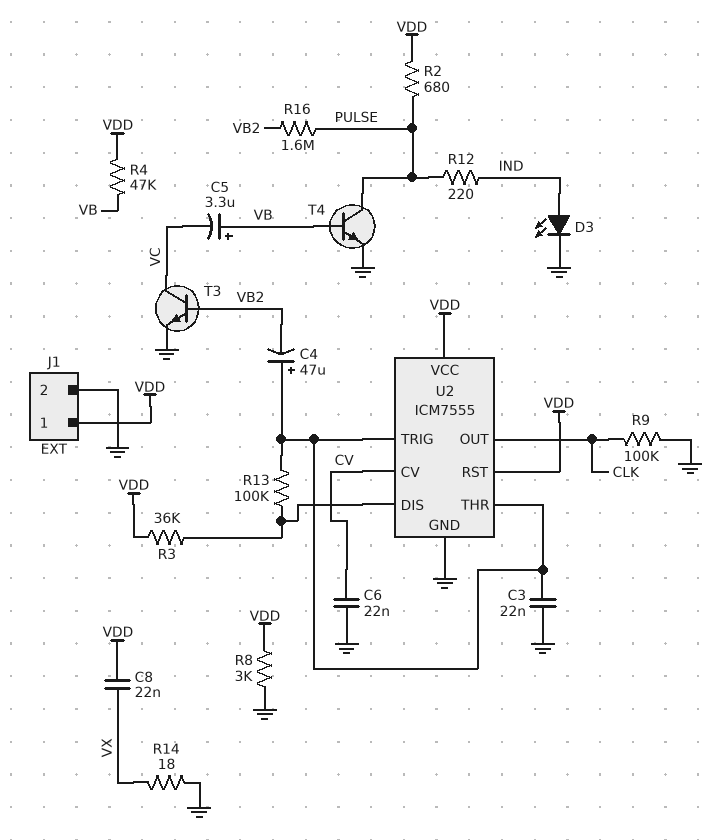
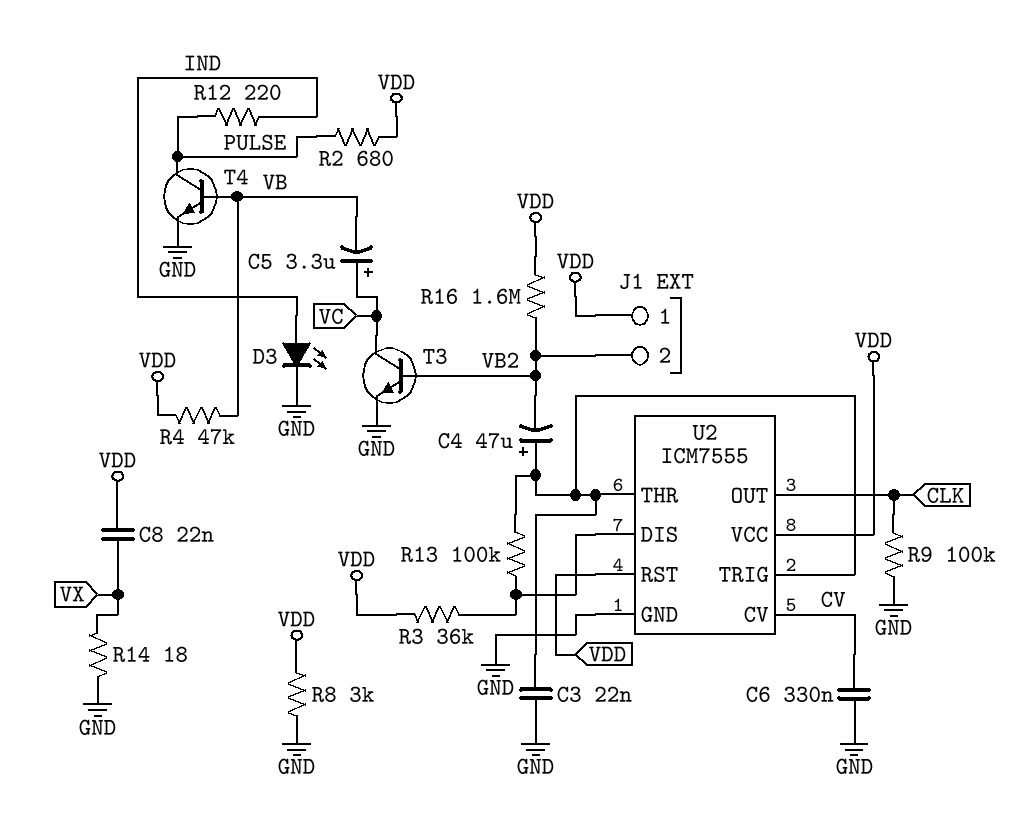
C5: 3.3uF (plus VB, minus VC) -> 3.3uF (plus VC, minus VB)
C6: 22nF (CV, GND) -> 330nF (CV, GND)
J1 pin 2: GND -> VB2
R16: 1.6M (PULSE, VB2) -> 1.6M (VB2, VDD)

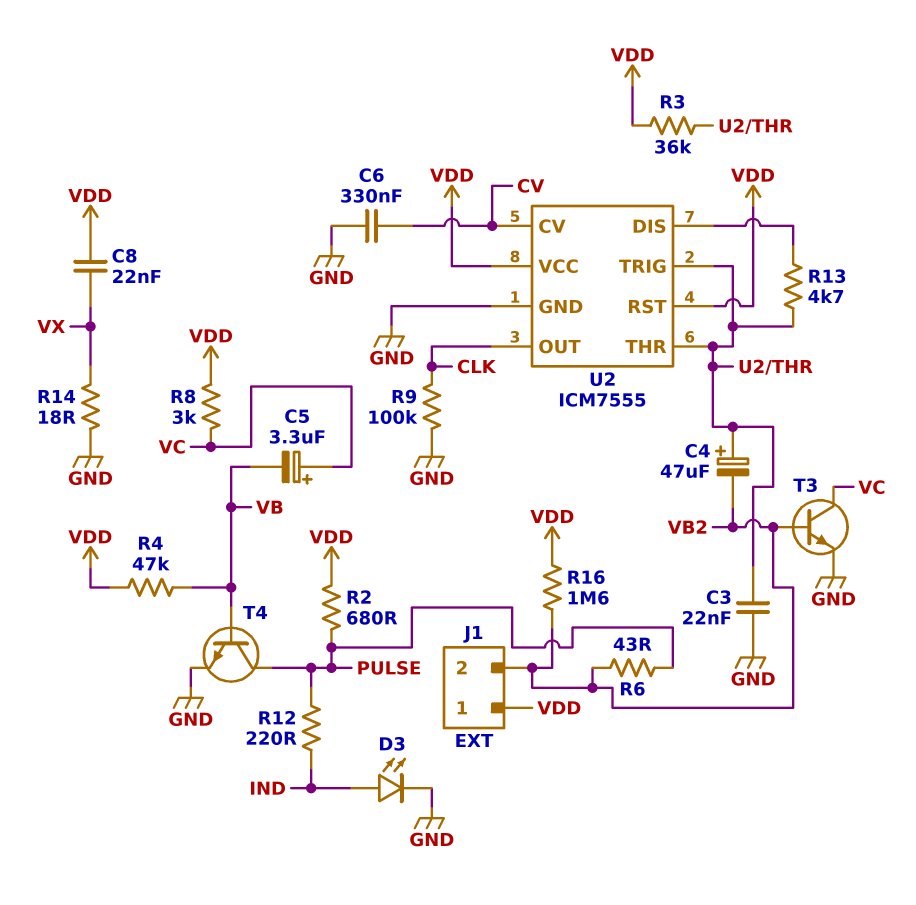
R3: 36k (U2/DIS, VDD) -> 36k (U2/THR, VDD)
R6: none -> 43 (PULSE, VB2)
R8: 3k (GND, VDD) -> 3k (VC, VDD)
R13: 100k (U2/DIS, U2/THR) -> 4.7k (U2/DIS, U2/THR)

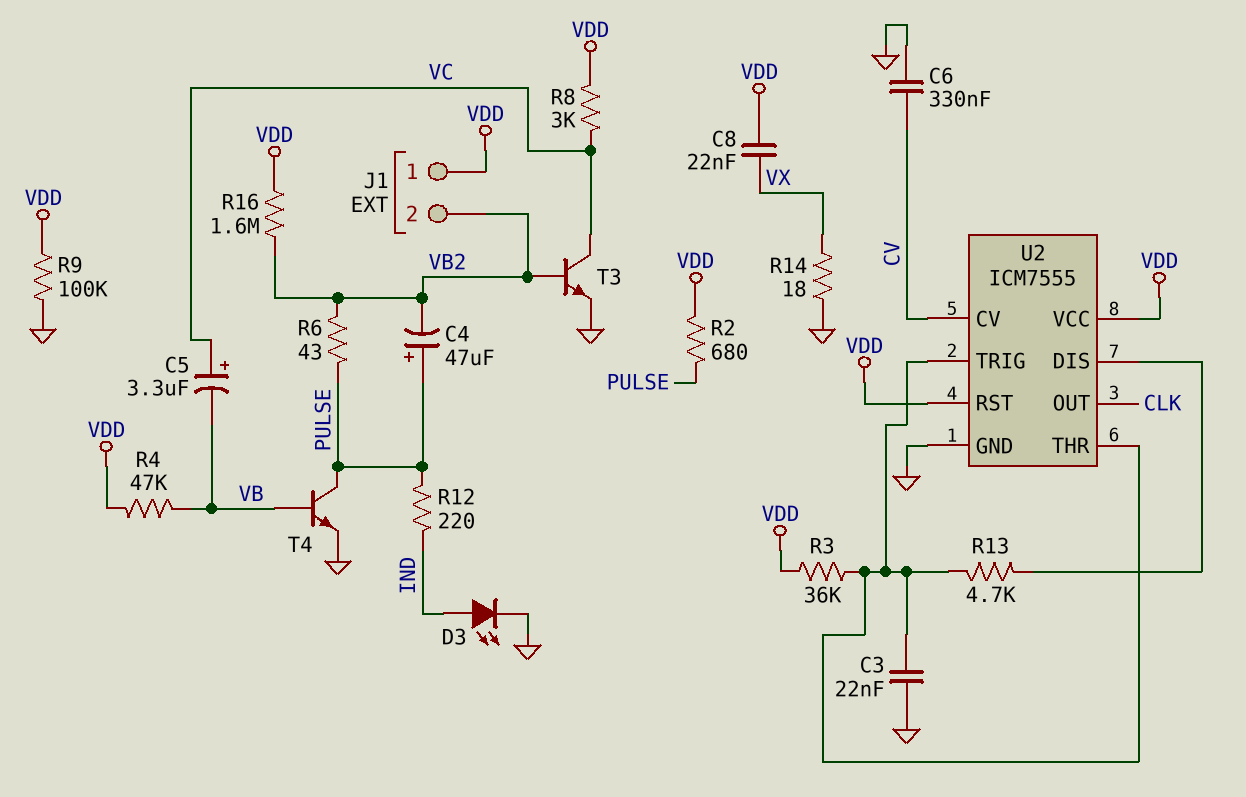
C4: 47uF (plus U2/THR, minus VB2) -> 47uF (plus PULSE, minus VB2)
R9: 100k (CLK, GND) -> 100k (GND, VDD)

